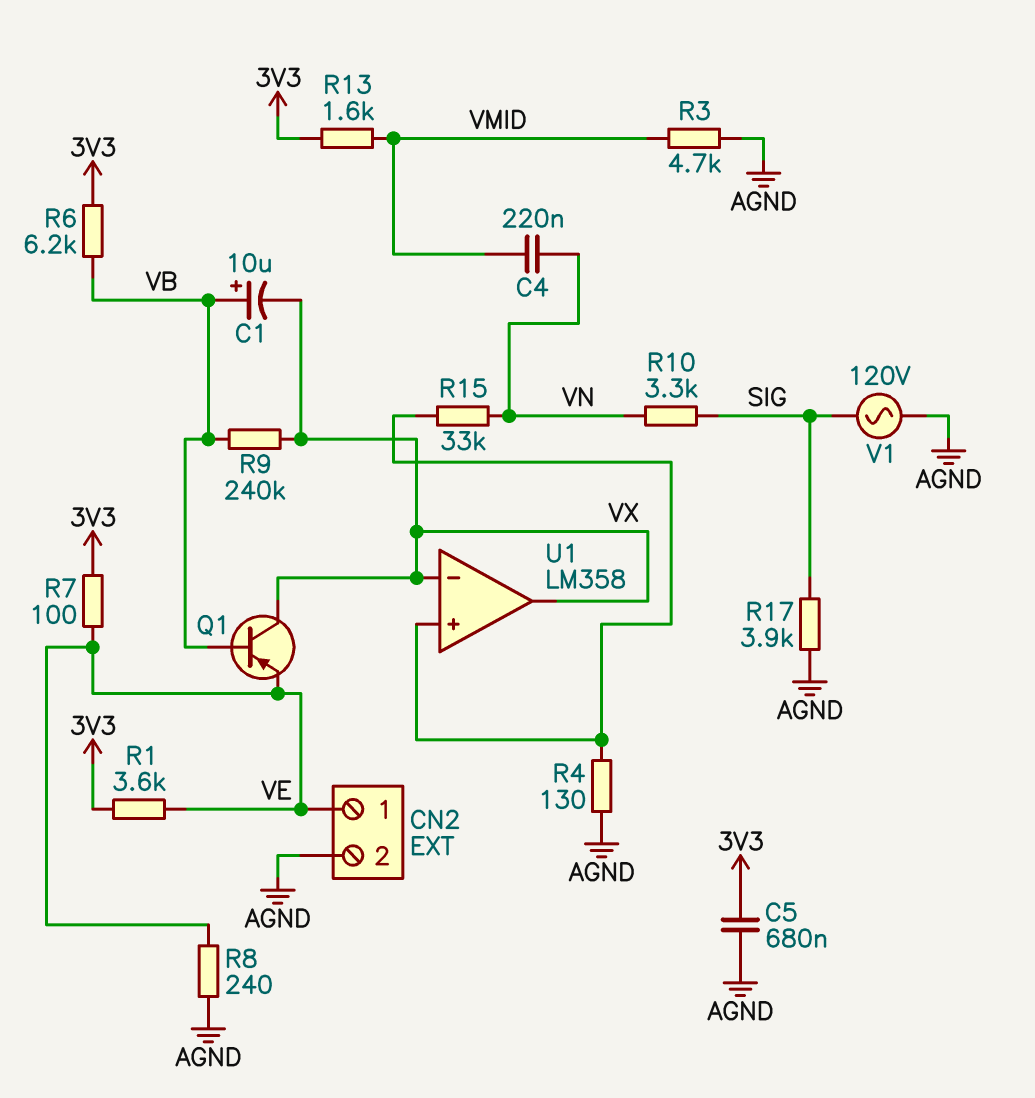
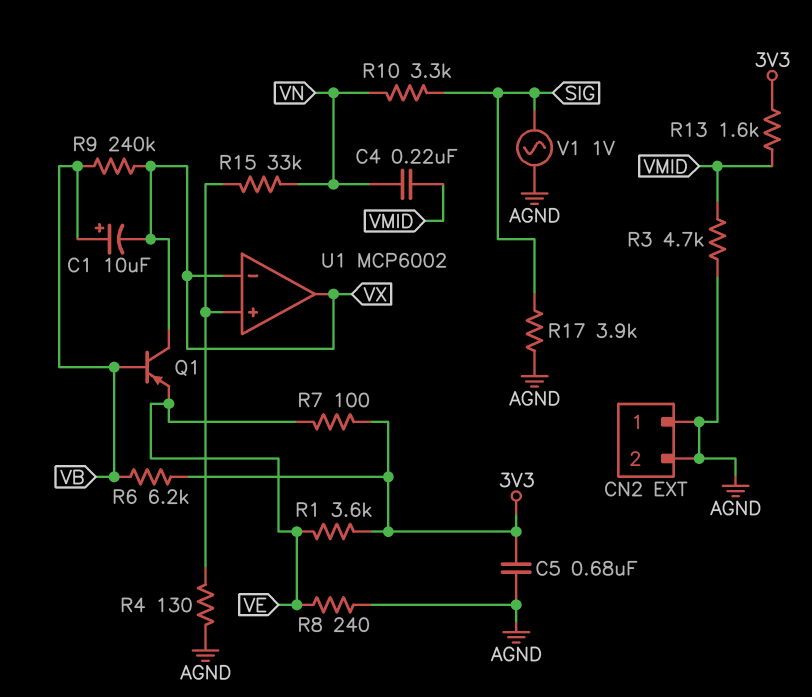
CN2 pin 1: VE -> AGND
U1: LM358 -> MCP6002
V1: AC 120V (AGND, SIG) -> AC 1V (AGND, SIG)

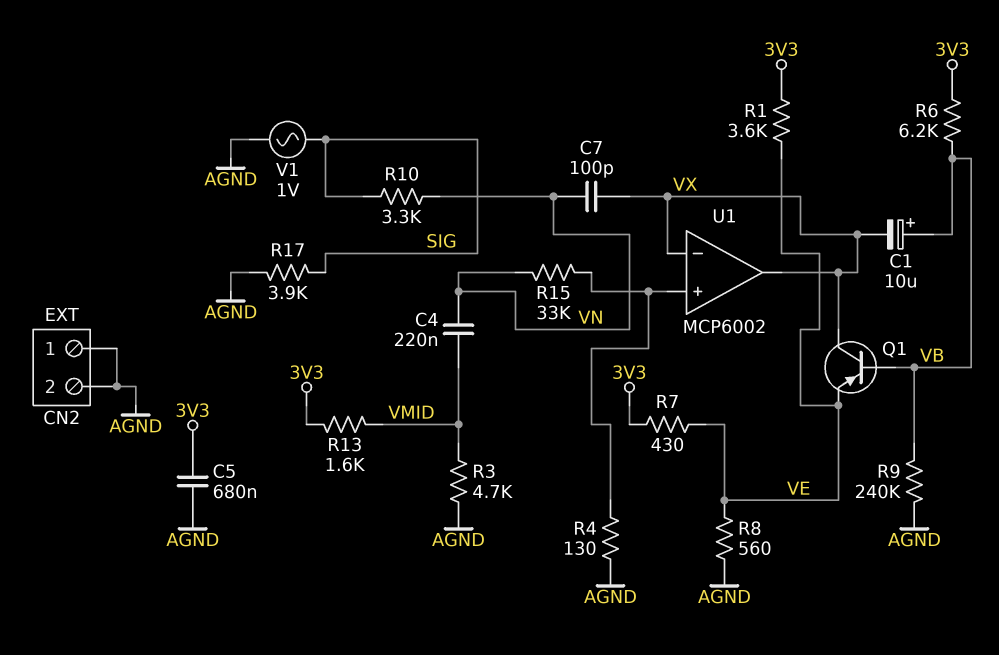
C7: none -> 100pF (VN, VX)
R7: 100 (3V3, VE) -> 430 (3V3, VE)
R8: 240 (AGND, VE) -> 560 (AGND, VE)
R9: 240k (VB, VX) -> 240k (AGND, VB)

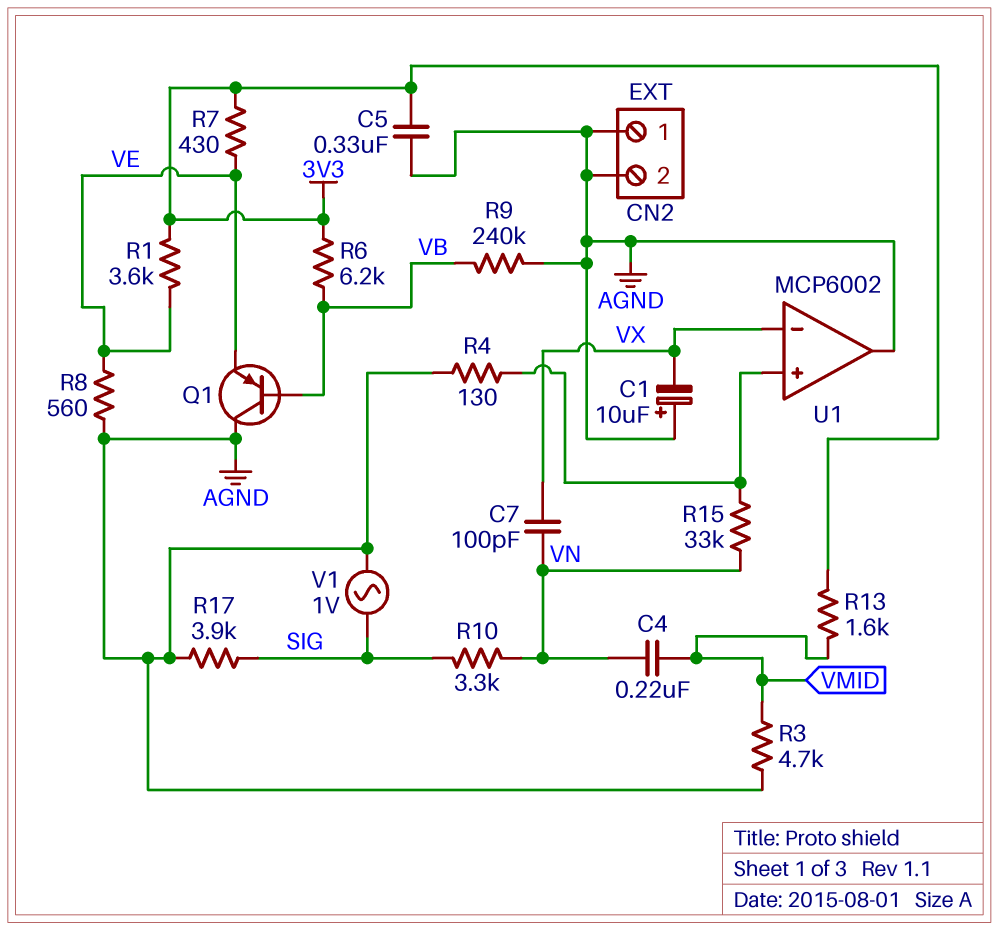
C1: 10uF (plus VB, minus VX) -> 10uF (plus AGND, minus VX)
C5: 680nF (3V3, AGND) -> 330nF (3V3, AGND)
Q1: PNP (B VB, C VX, E VE) -> PNP (B VB, C AGND, E VE)
U1 pin out: VX -> AGND

